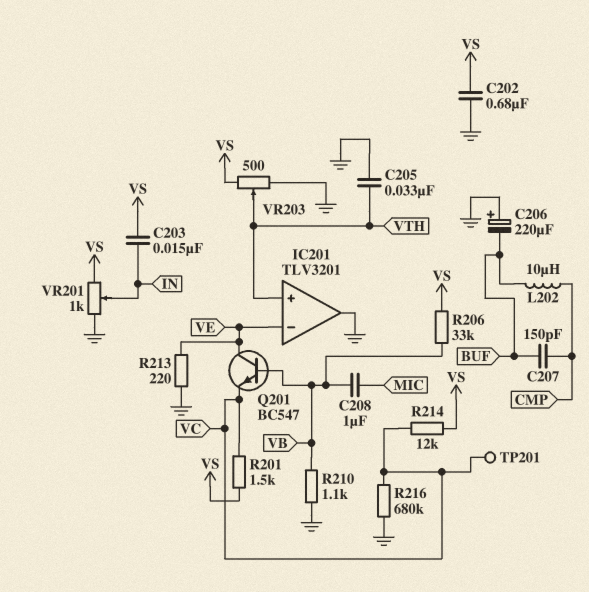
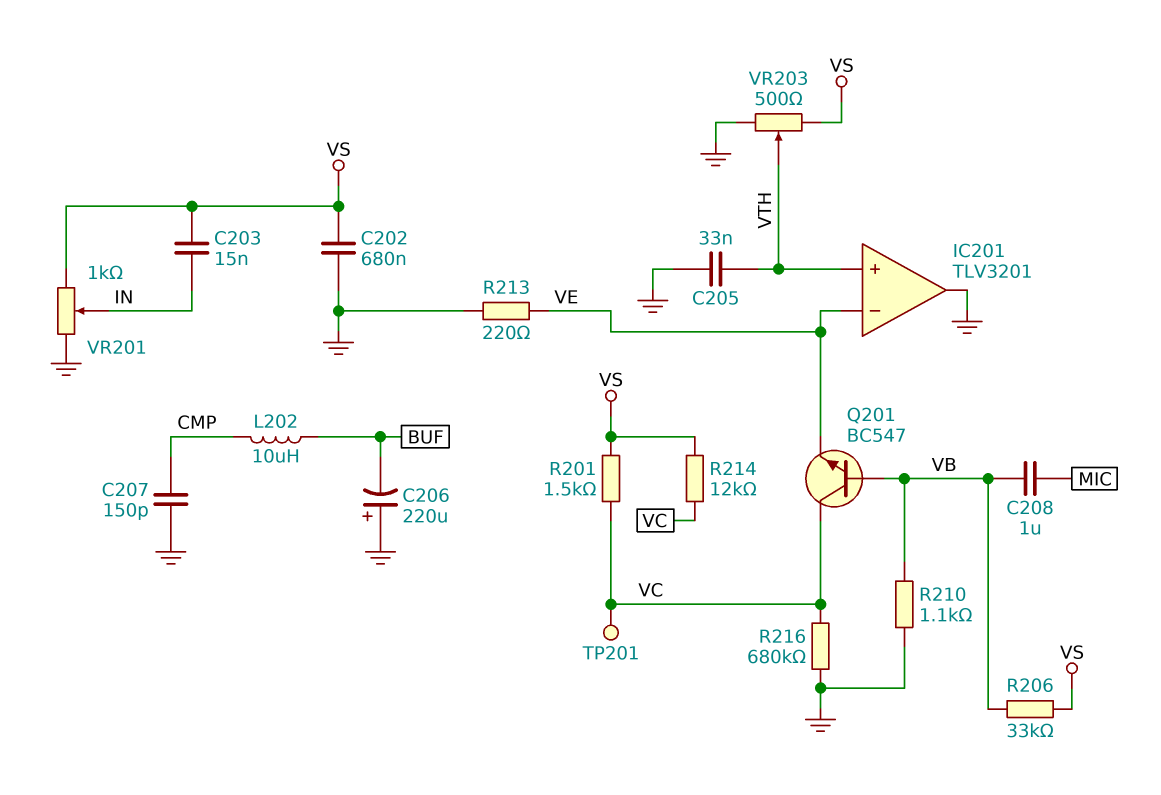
C207: 150pF (BUF, CMP) -> 150pF (CMP, GND)
Q201: NPN BC547 (B VB, C VE, E VC) -> NPN BC547 (B VB, C VC, E VE)

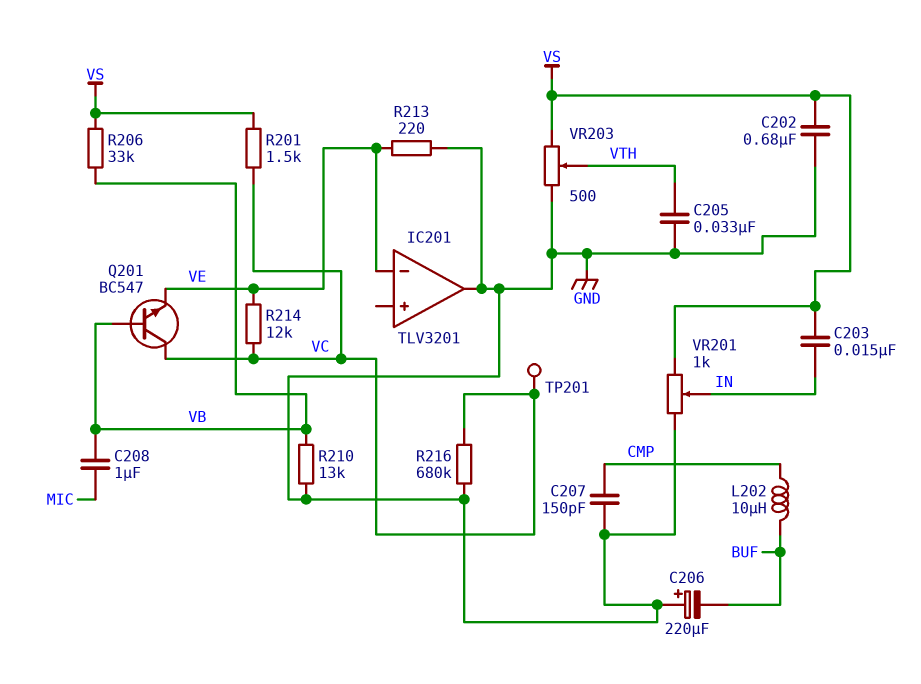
IC201 pin in+: VTH -> none
R210: 1.1k (GND, VB) -> 13k (GND, VB)
R214: 12k (VC, VS) -> 12k (VC, VE)

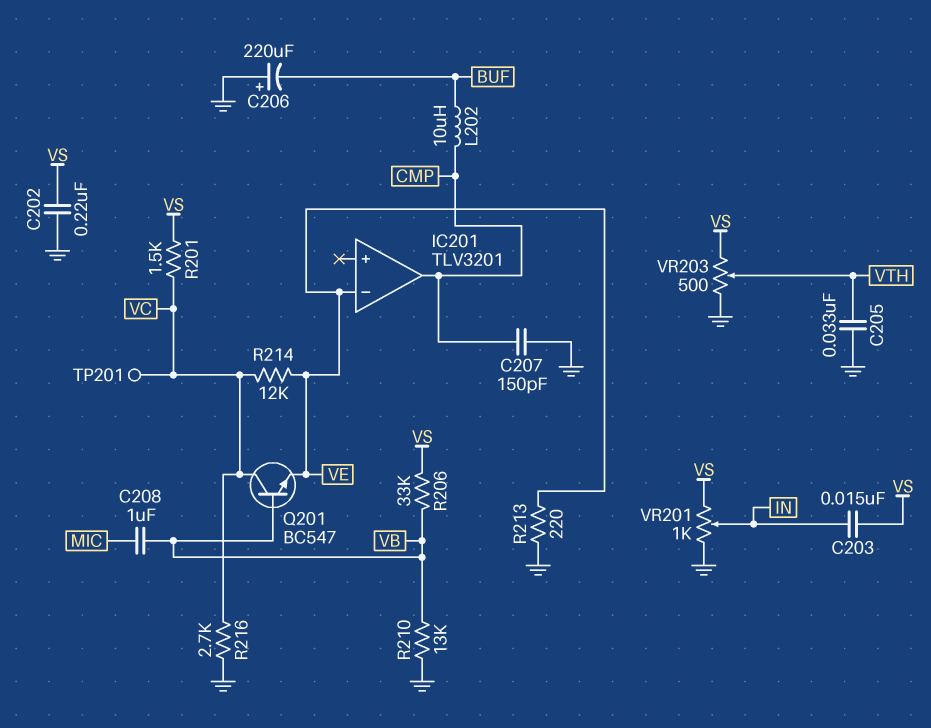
C202: 680nF (GND, VS) -> 220nF (GND, VS)
IC201 pin out: GND -> CMP
R216: 680k (GND, VC) -> 2.7k (GND, VC)

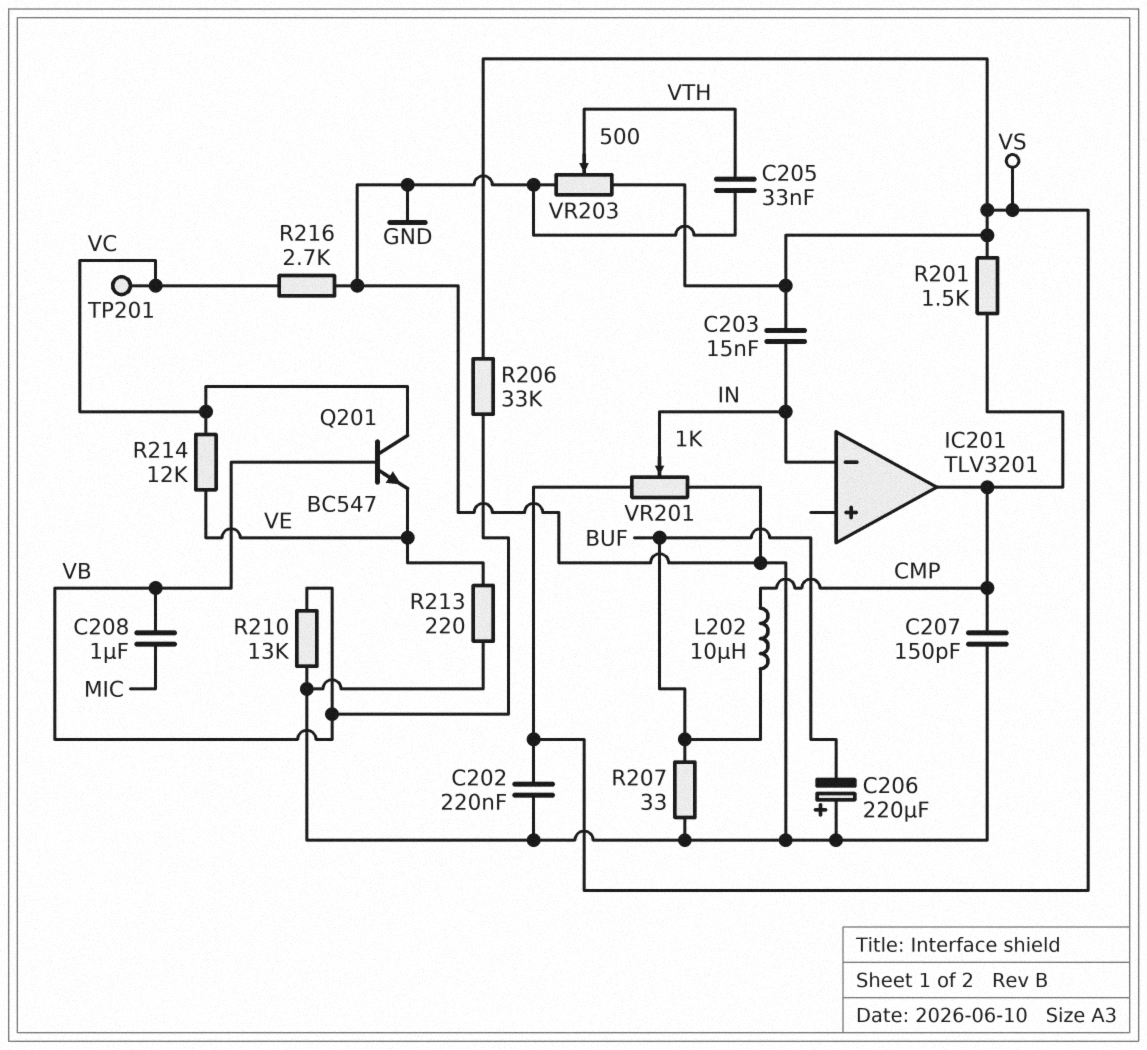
IC201 pin in-: VE -> IN
R201: 1.5k (VC, VS) -> 1.5k (CMP, VS)
R207: none -> 33 (BUF, GND)

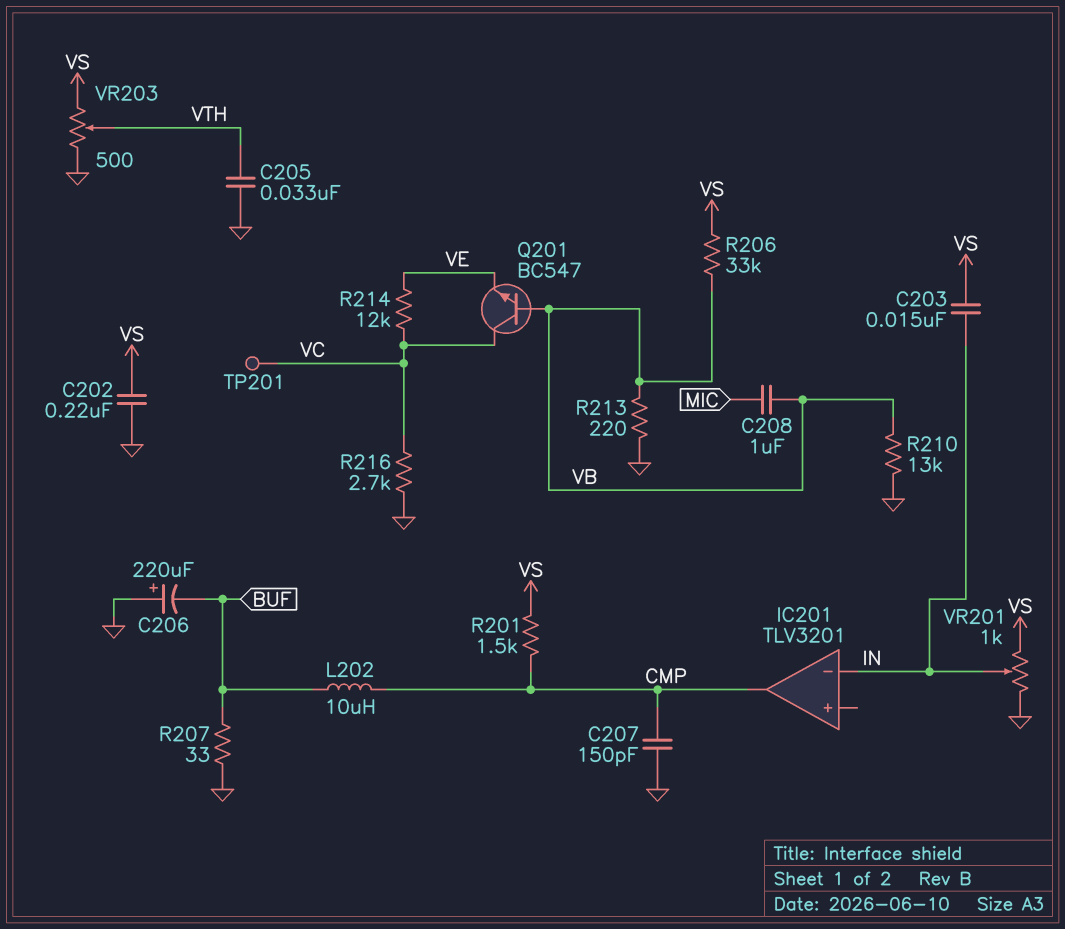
R213: 220 (GND, VE) -> 220 (GND, VB)

